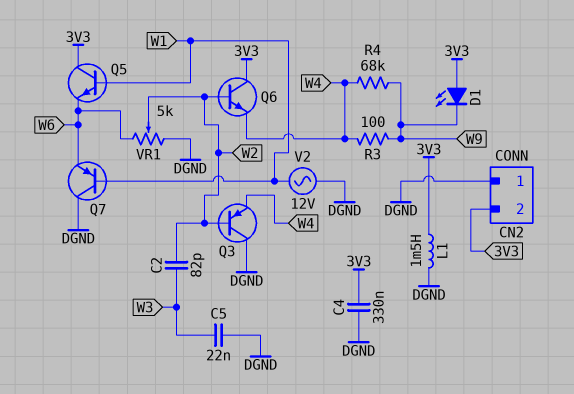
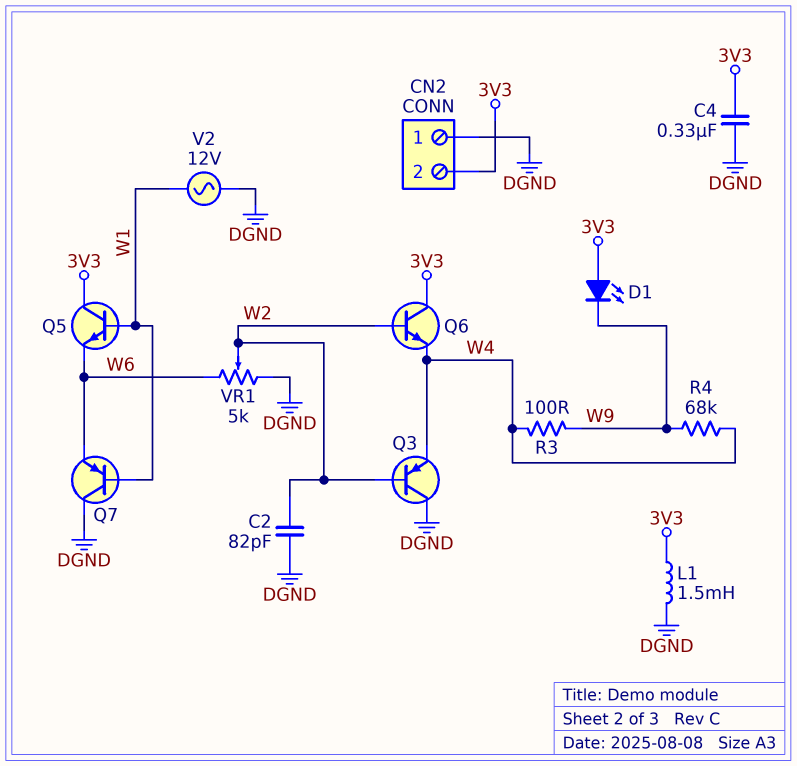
C2: 82pF (W2, W3) -> 82pF (DGND, W2)
C5: 22nF (DGND, W3) -> none

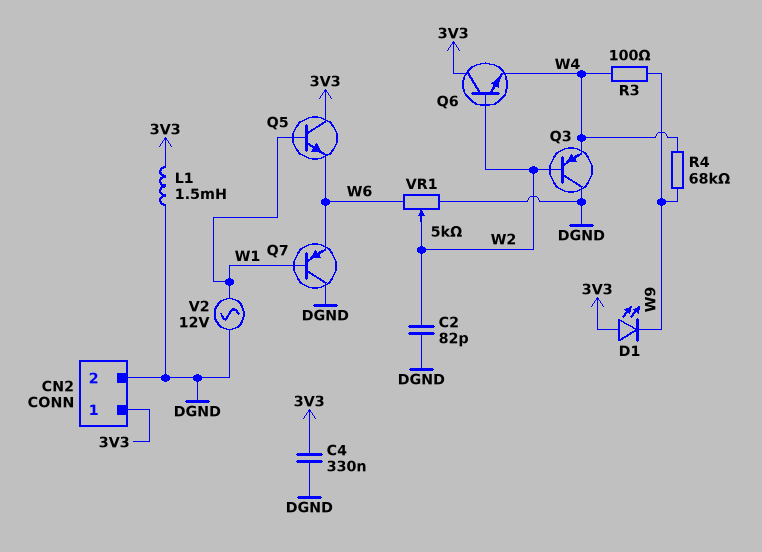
CN2 pin 1: DGND -> 3V3
CN2 pin 2: 3V3 -> DGND

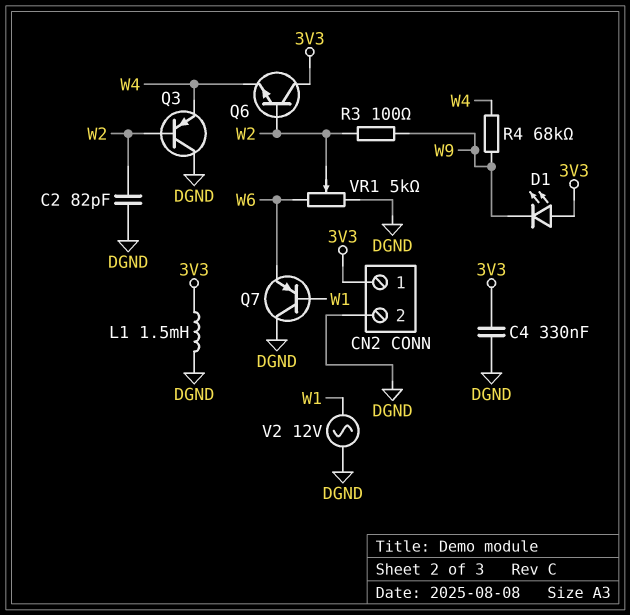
Q5: NPN (B W1, C 3V3, E W6) -> none
R3: 100 (W4, W9) -> 100 (W2, W9)

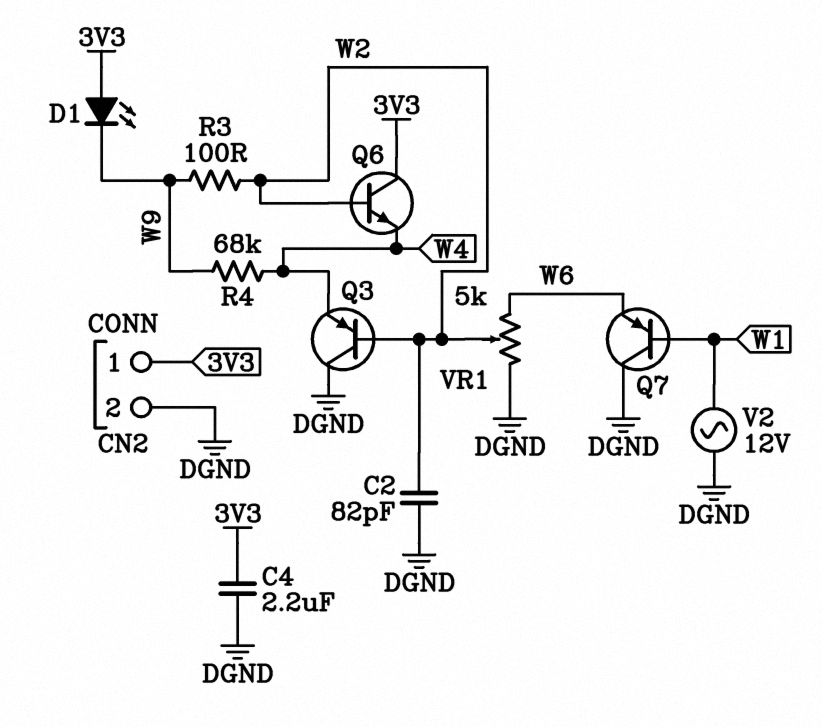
C4: 330nF (3V3, DGND) -> 2.2uF (3V3, DGND)
L1: 1.5mH (3V3, DGND) -> none

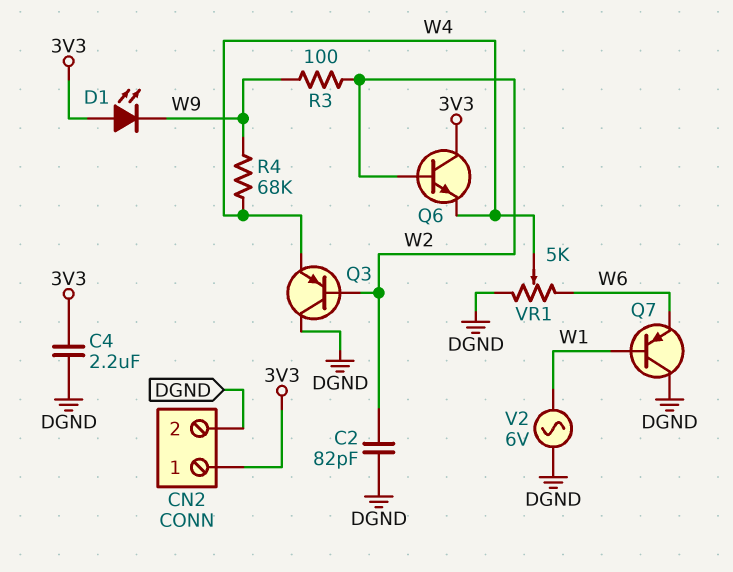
V2: AC 12V (DGND, W1) -> AC 6V (DGND, W1)
VR1: 5k (DGND, W6, wiper W2) -> 5k (DGND, W6, wiper W4)

